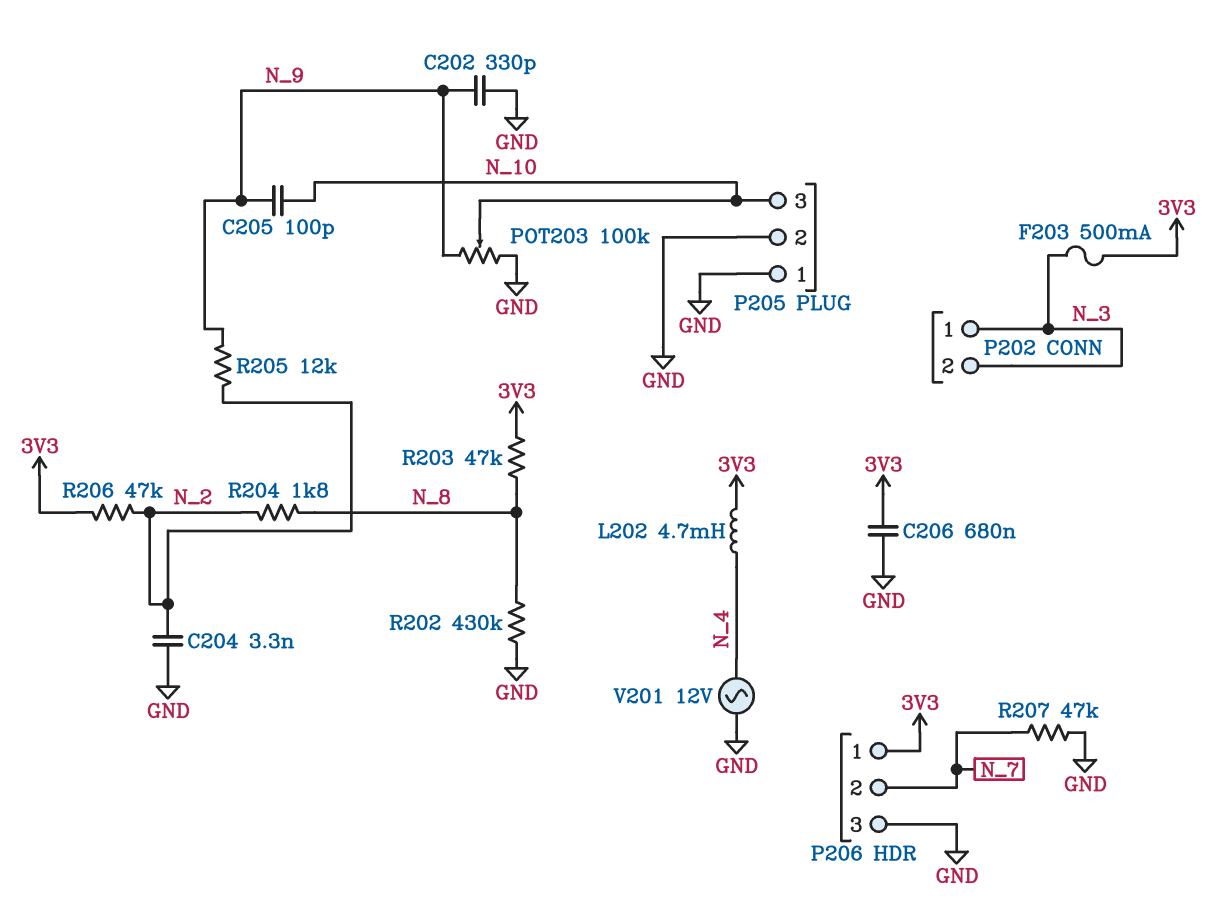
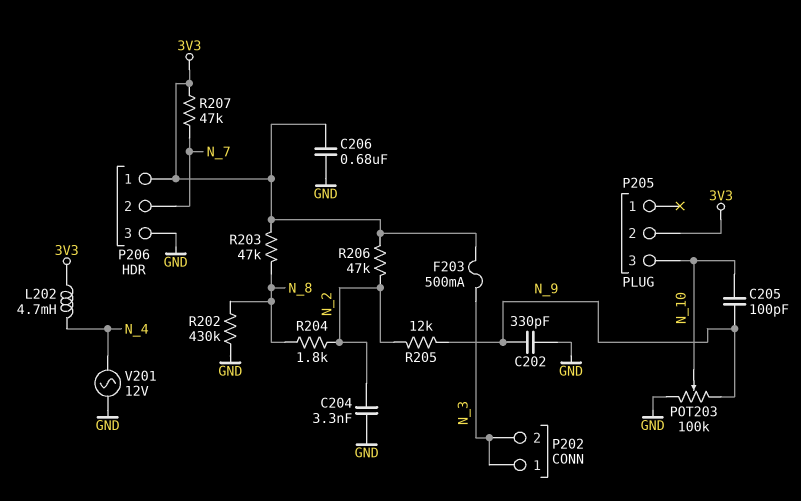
P205 pin 1: GND -> none
P205 pin 2: GND -> 3V3
R207: 47k (GND, N_7) -> 47k (3V3, N_7)

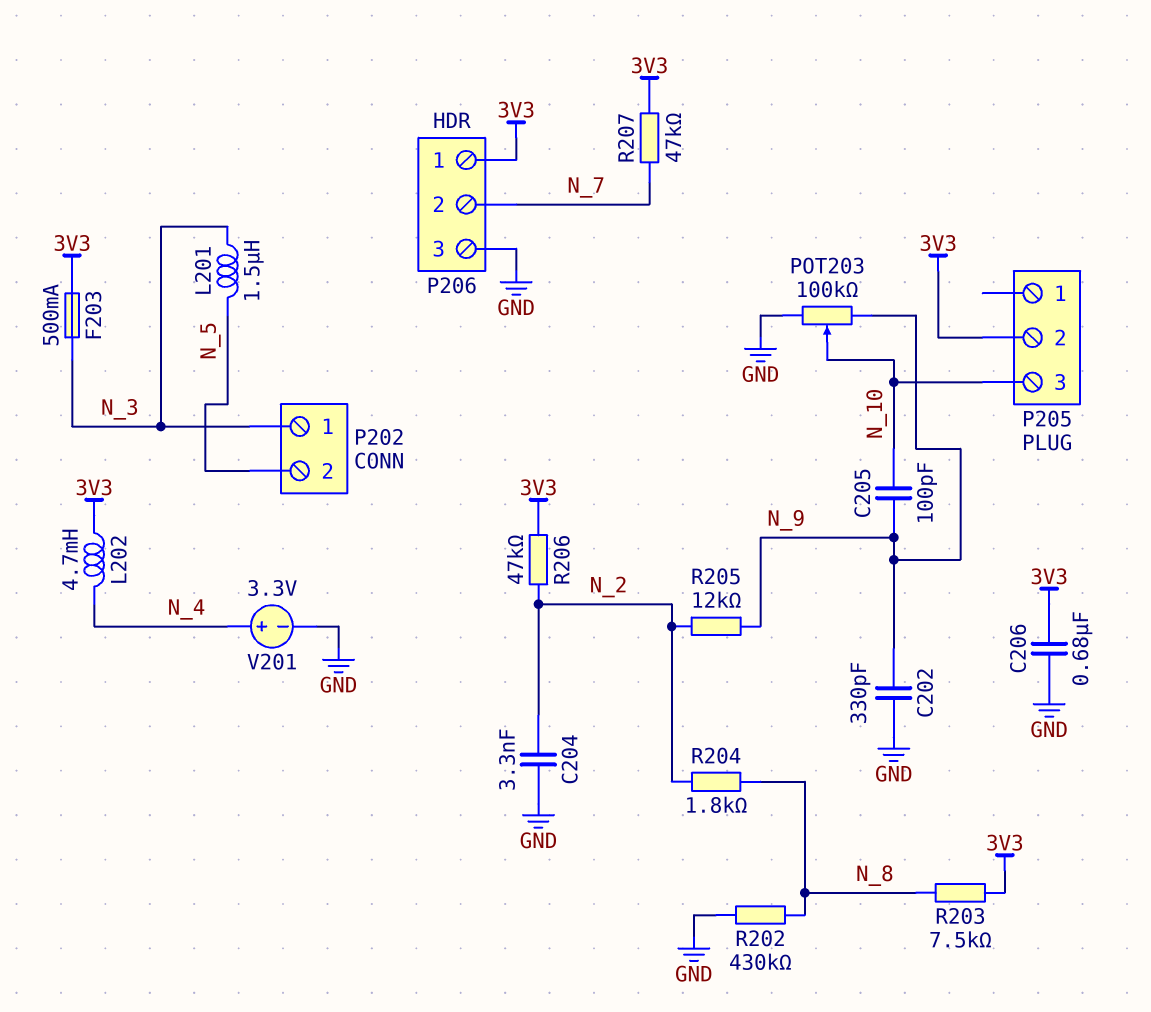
L201: none -> 1.5uH (N_3, N_5)
P202 pin 2: N_3 -> N_5
R203: 47k (3V3, N_8) -> 7.5k (3V3, N_8)
V201: AC 12V (GND, N_4) -> 3.3V (plus N_4, minus GND)

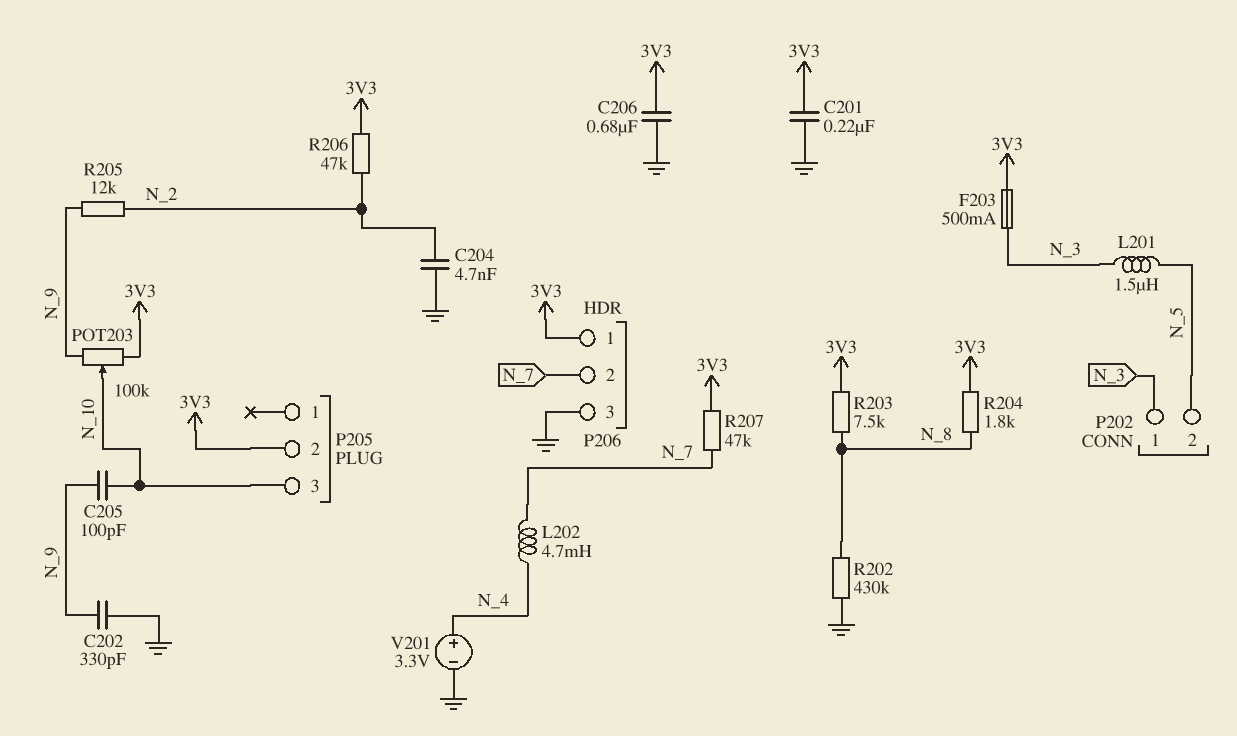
C201: none -> 220nF (3V3, GND)
C204: 3.3nF (GND, N_2) -> 4.7nF (GND, N_2)
L202: 4.7mH (3V3, N_4) -> 4.7mH (N_4, N_7)
POT203: 100k (GND, N_9, wiper N_10) -> 100k (3V3, N_9, wiper N_10)
R204: 1.8k (N_2, N_8) -> 1.8k (3V3, N_8)

